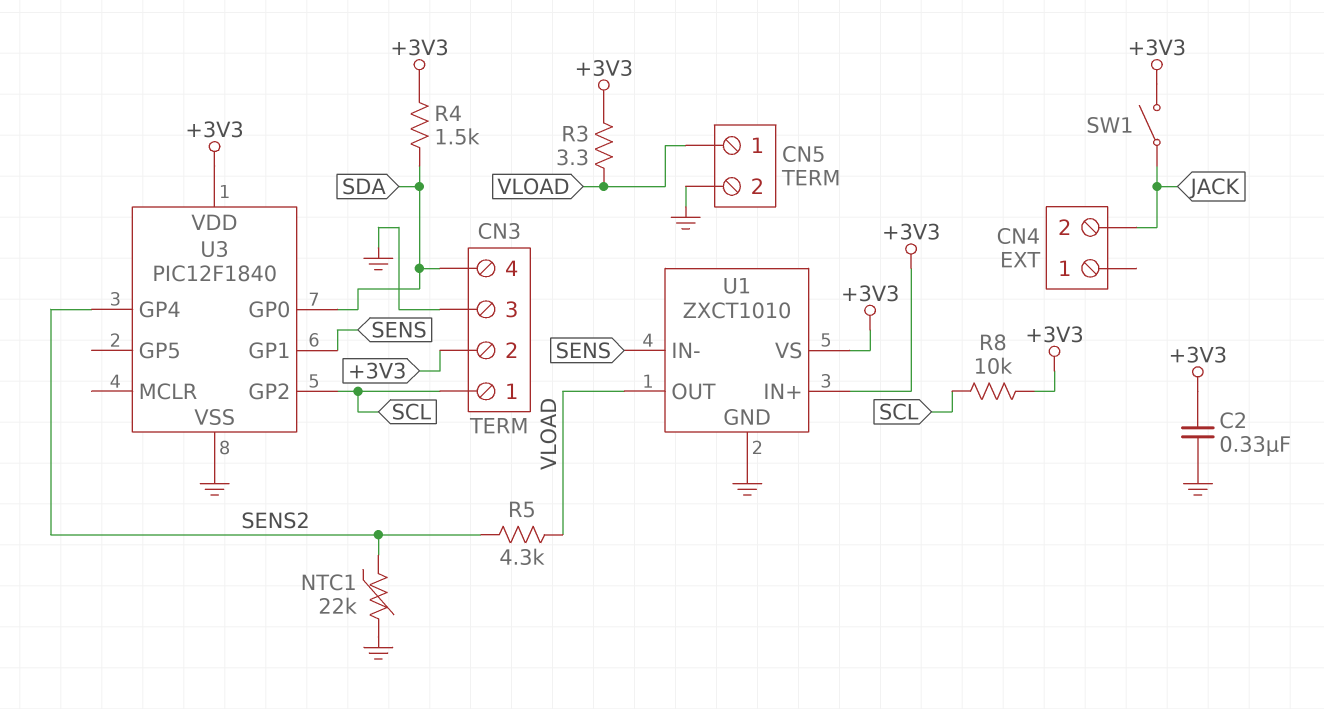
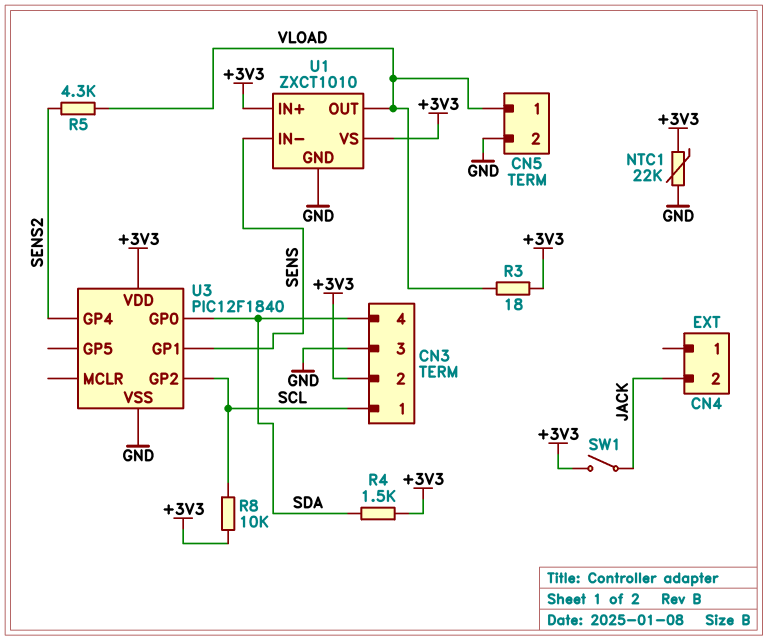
C2: 330nF (+3V3, GND) -> none
NTC1: 22k (GND, SENS2) -> 22k (+3V3, GND)
R3: 3.3 (+3V3, VLOAD) -> 18 (+3V3, VLOAD)

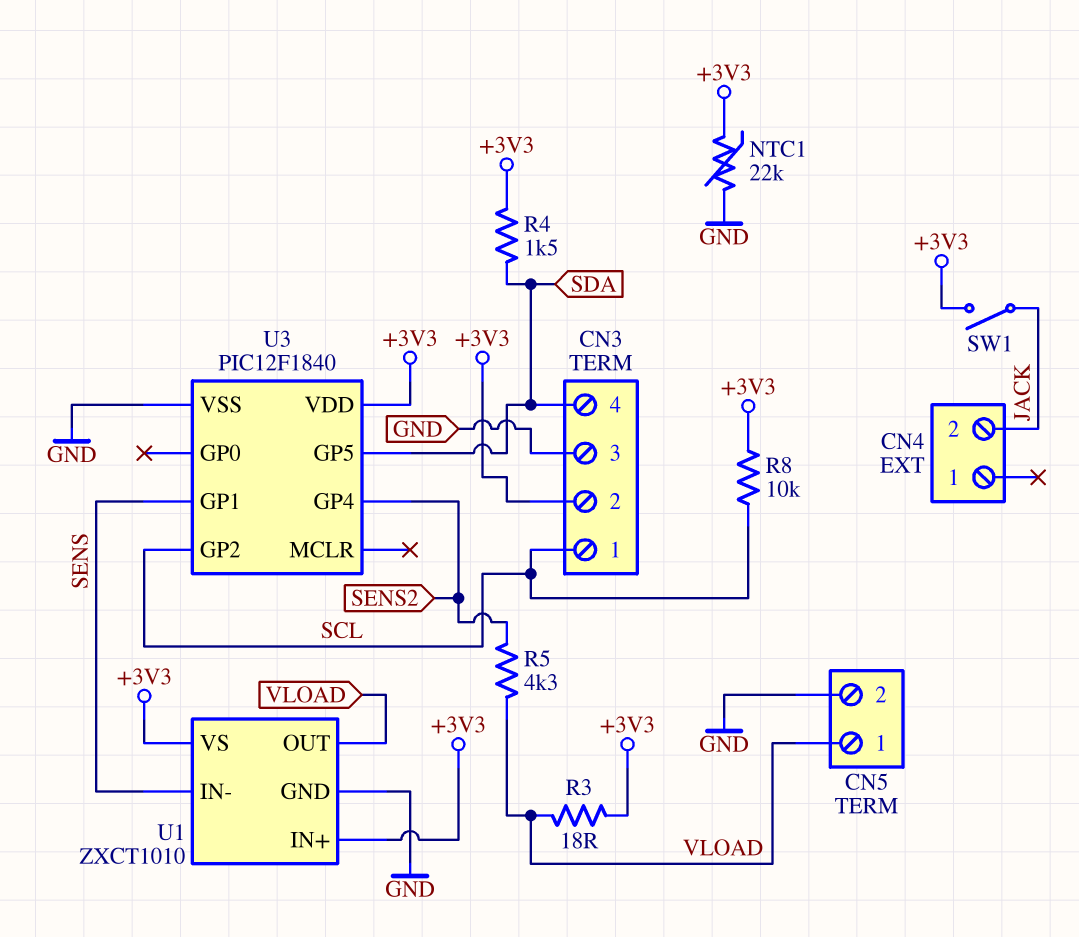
U3 pin GP0: SDA -> none
U3 pin GP5: none -> SDA

